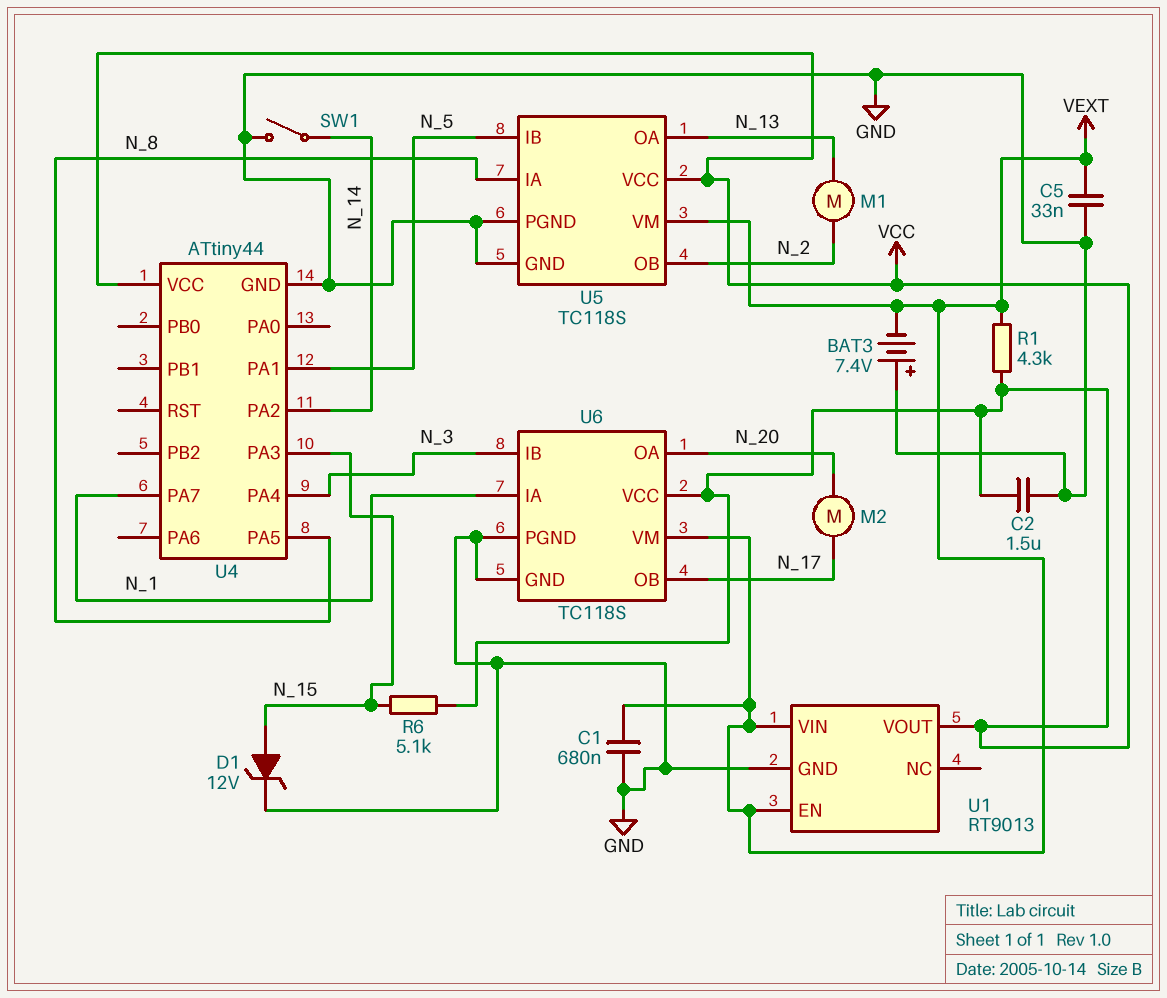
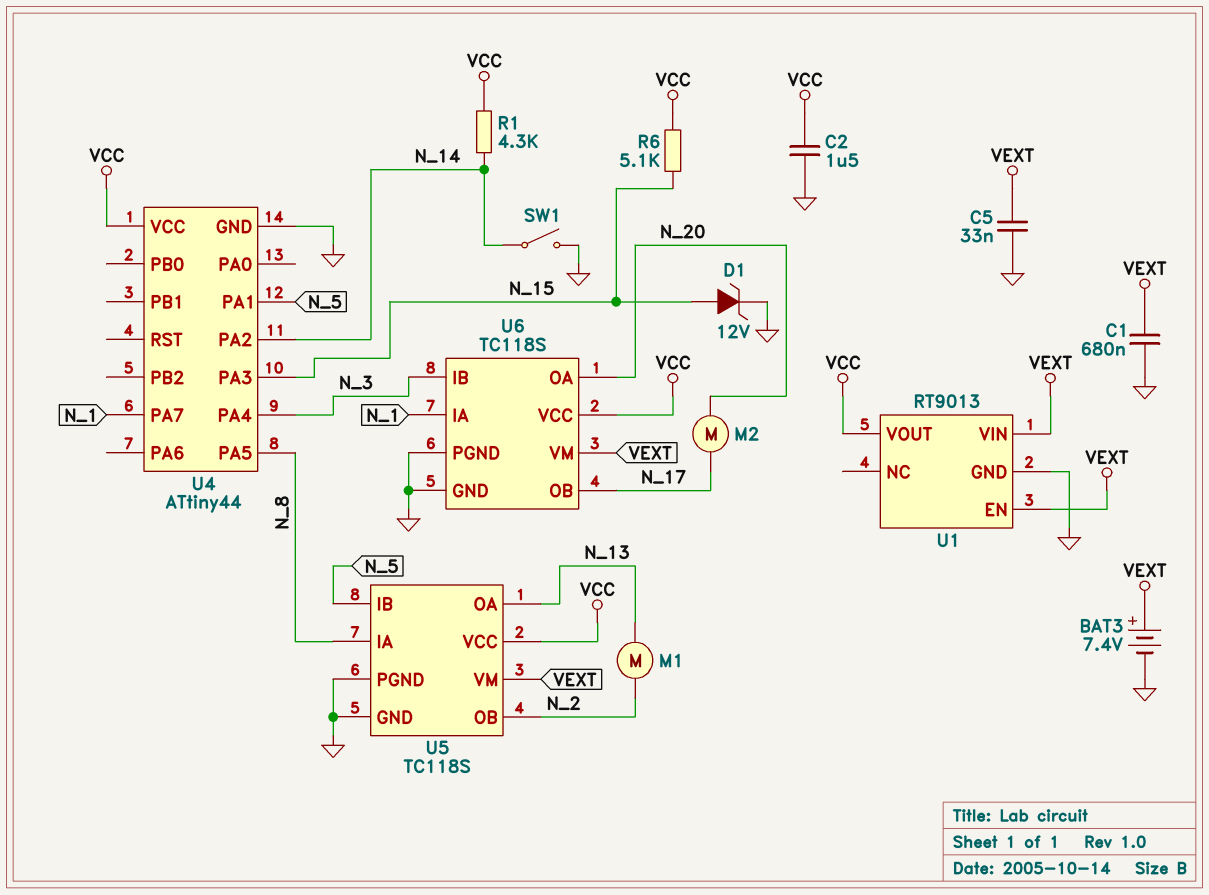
BAT3: 7.4V (plus GND, minus VEXT) -> 7.4V (plus VEXT, minus GND)
R1: 4.3k (VCC, VEXT) -> 4.3k (N_14, VCC)

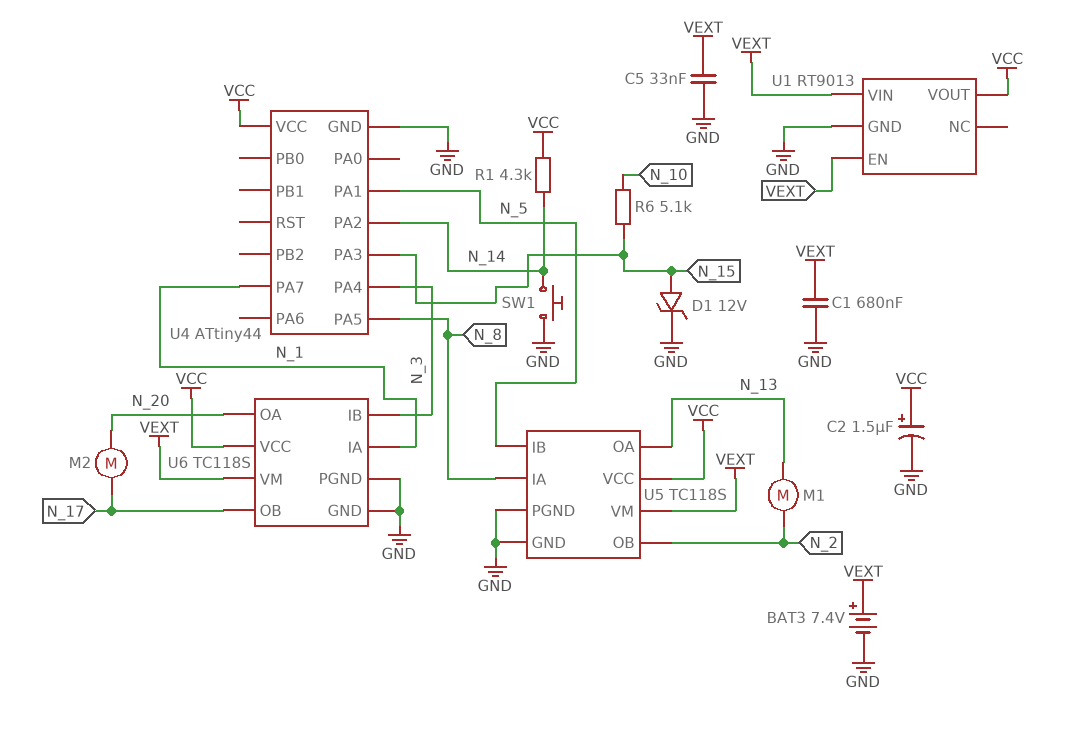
C2: 1.5uF (GND, VCC) -> 1.5uF (plus VCC, minus GND)
R6: 5.1k (N_15, VCC) -> 5.1k (N_10, N_15)
SW1: switch (GND, N_14) -> button (GND, N_14)

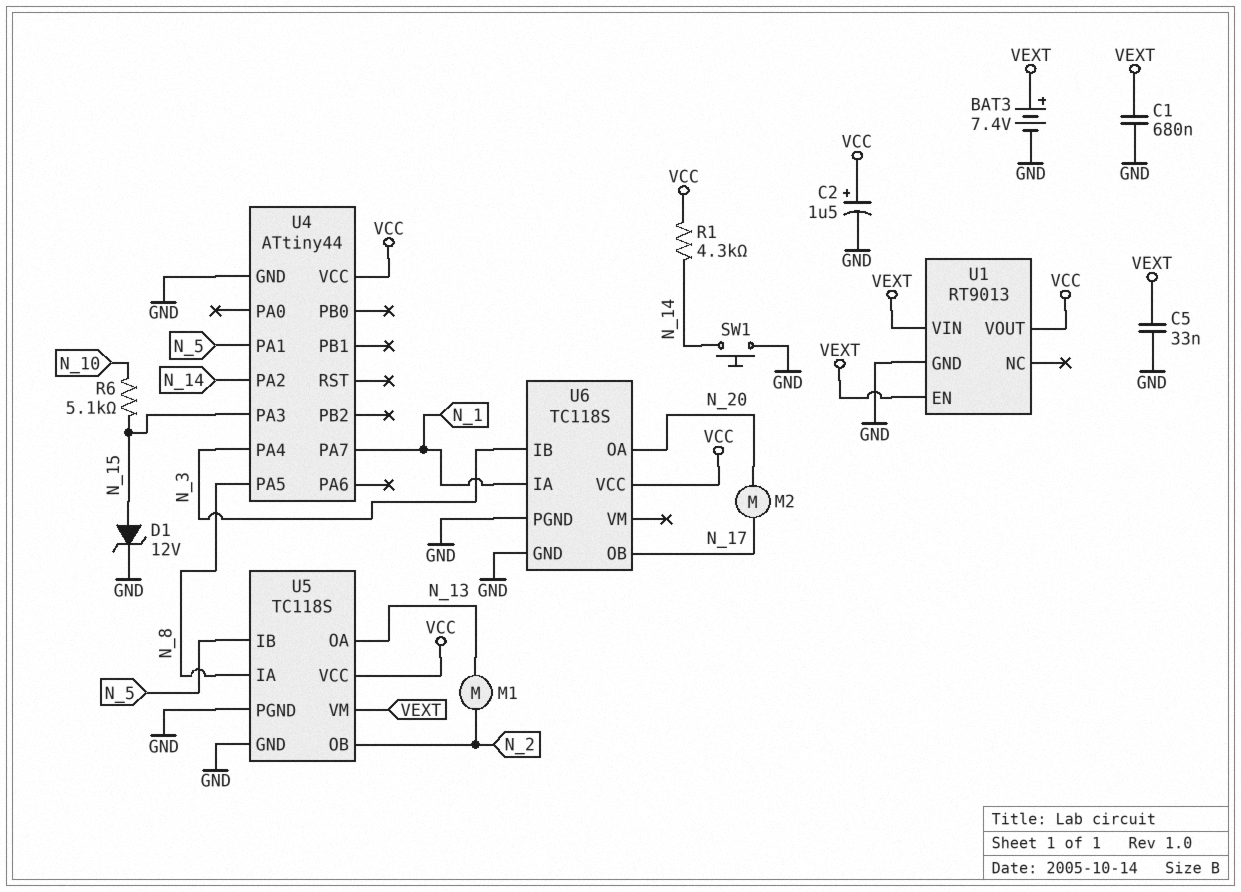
U6 pin VM: VEXT -> none

